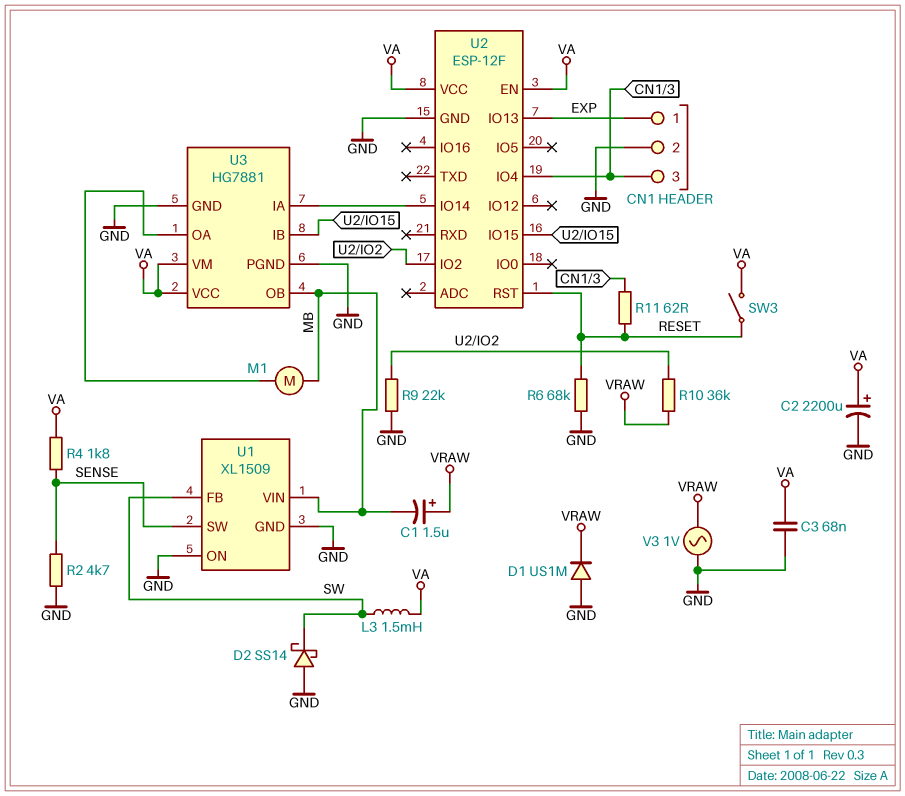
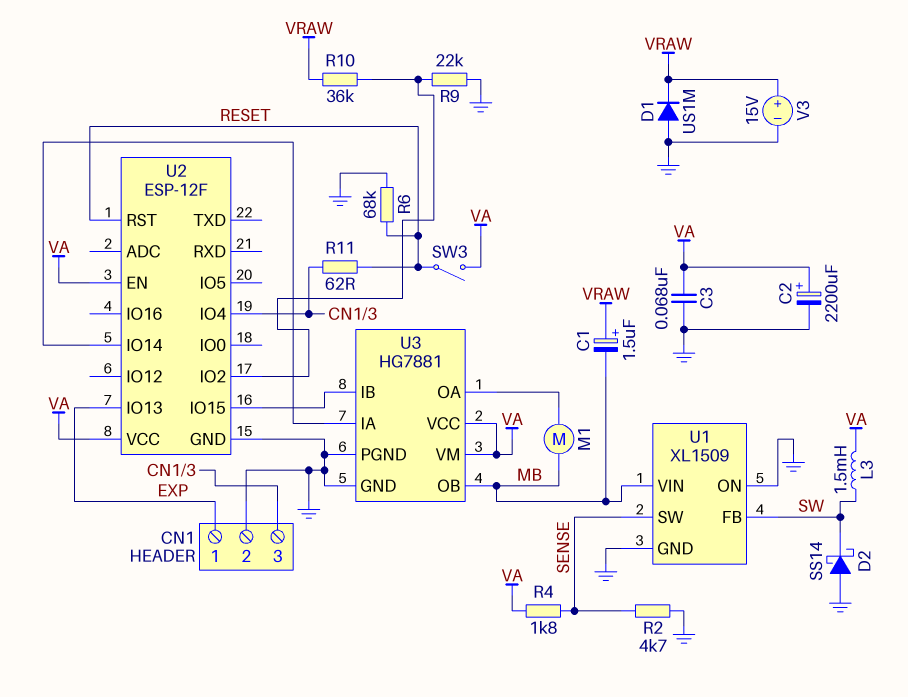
V3: AC 1V (GND, VRAW) -> 15V (plus VRAW, minus GND)

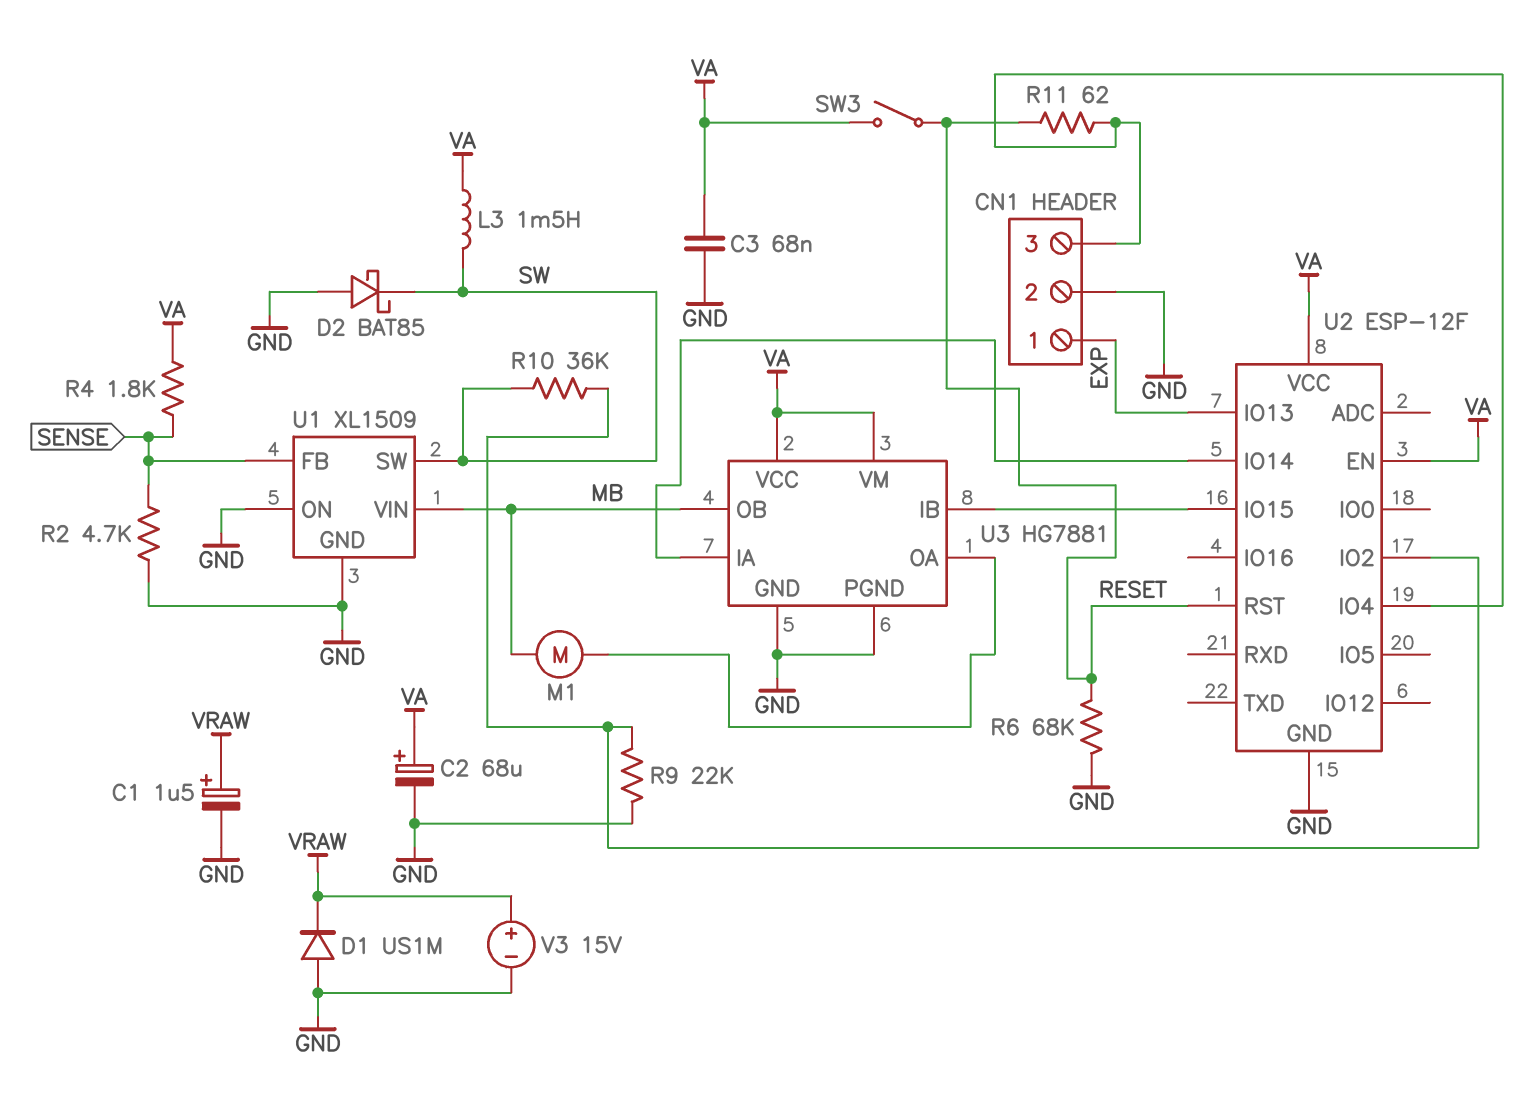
C1: 1.5uF (plus VRAW, minus MB) -> 1.5uF (plus VRAW, minus GND)
C2: 2200uF (plus VA, minus GND) -> 68uF (plus VA, minus GND)
D2: schottky SS14 (A GND, K SW) -> schottky BAT85 (A GND, K SW)
R10: 36k (U2/IO2, VRAW) -> 36k (SW, U2/IO2)
U1 pin FB: SW -> SENSE
U1 pin SW: SENSE -> SW

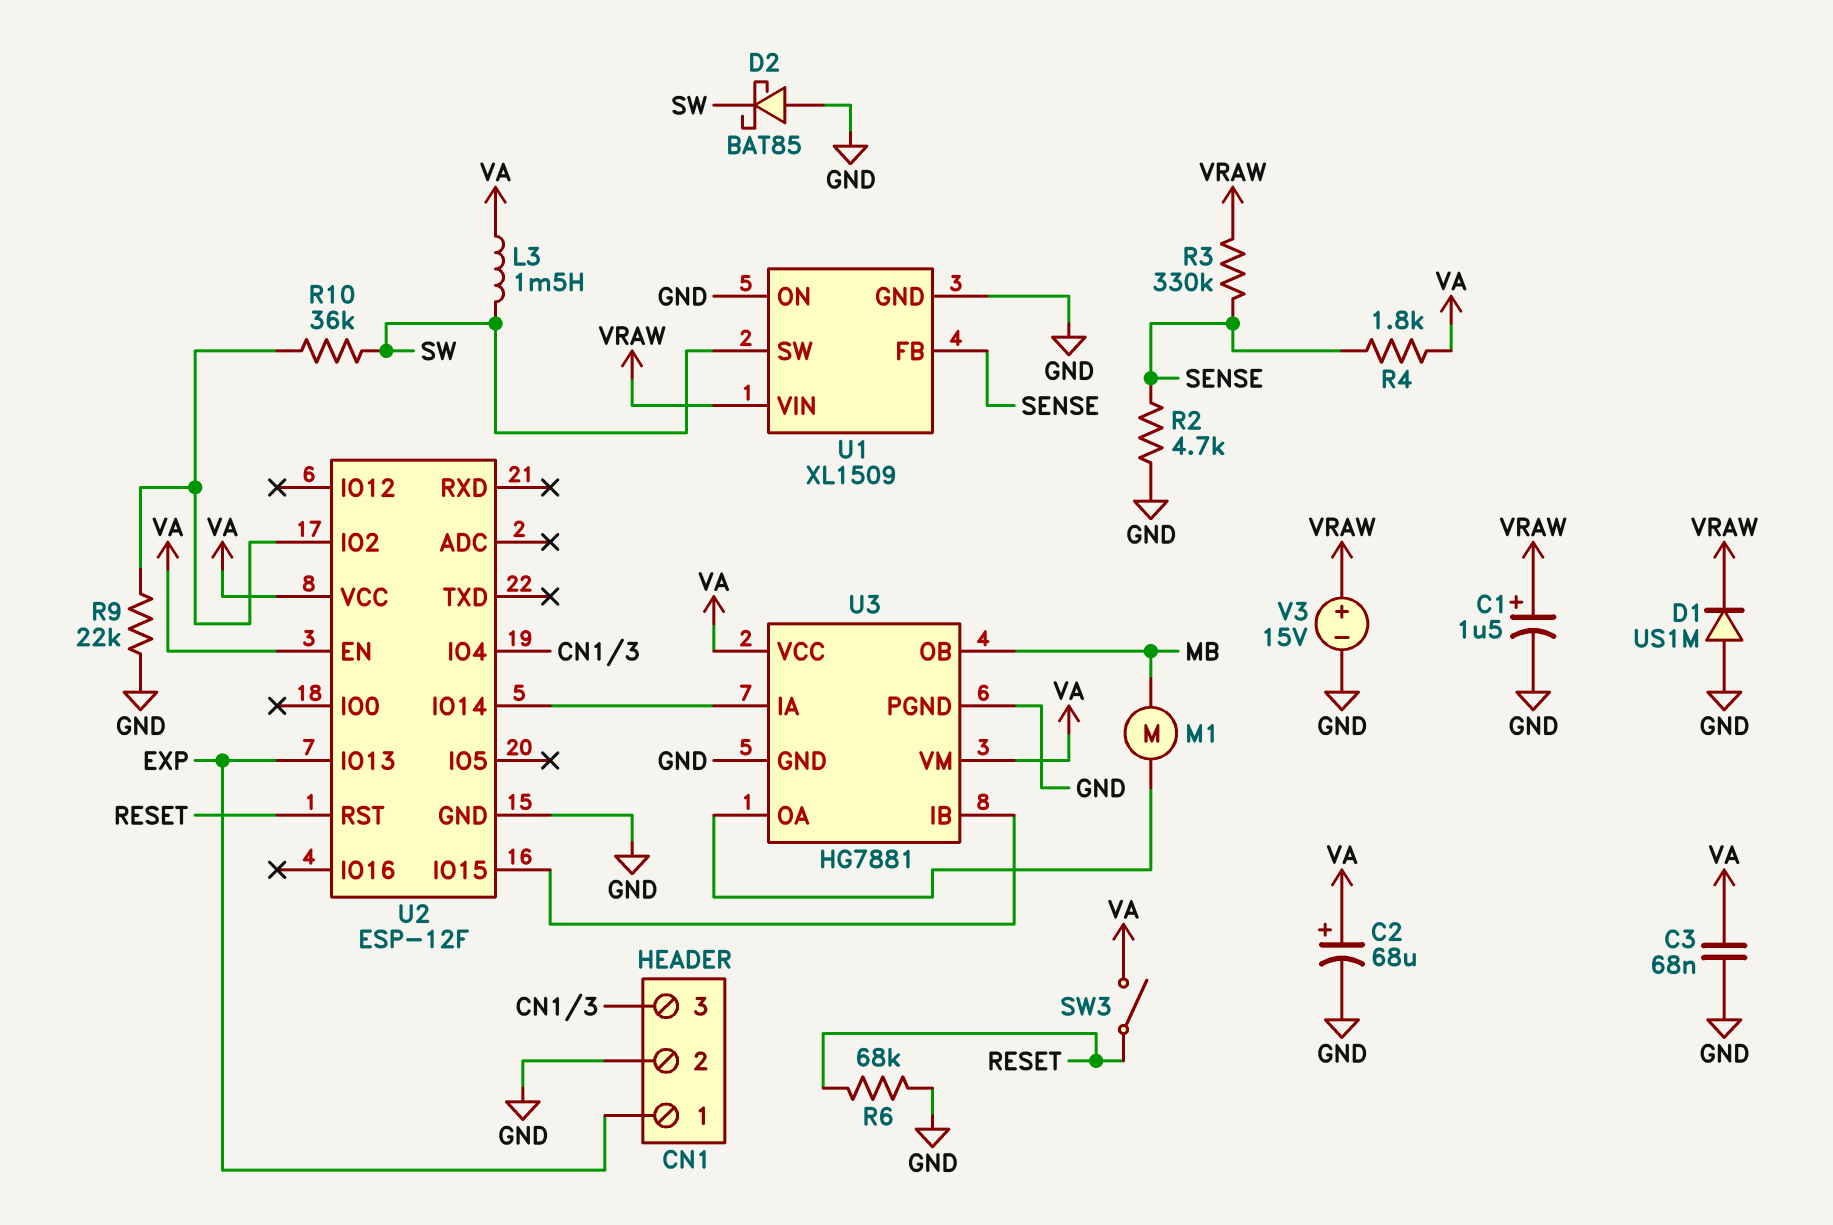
R3: none -> 330k (SENSE, VRAW)
R11: 62 (CN1/3, RESET) -> none
U1 pin VIN: MB -> VRAW

